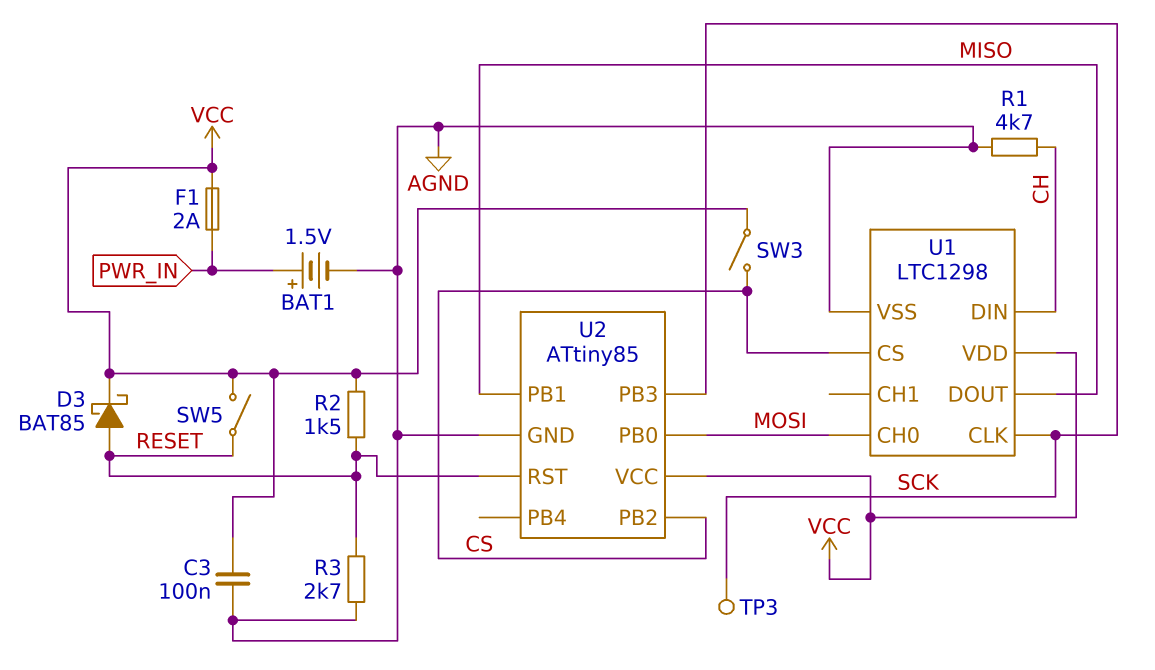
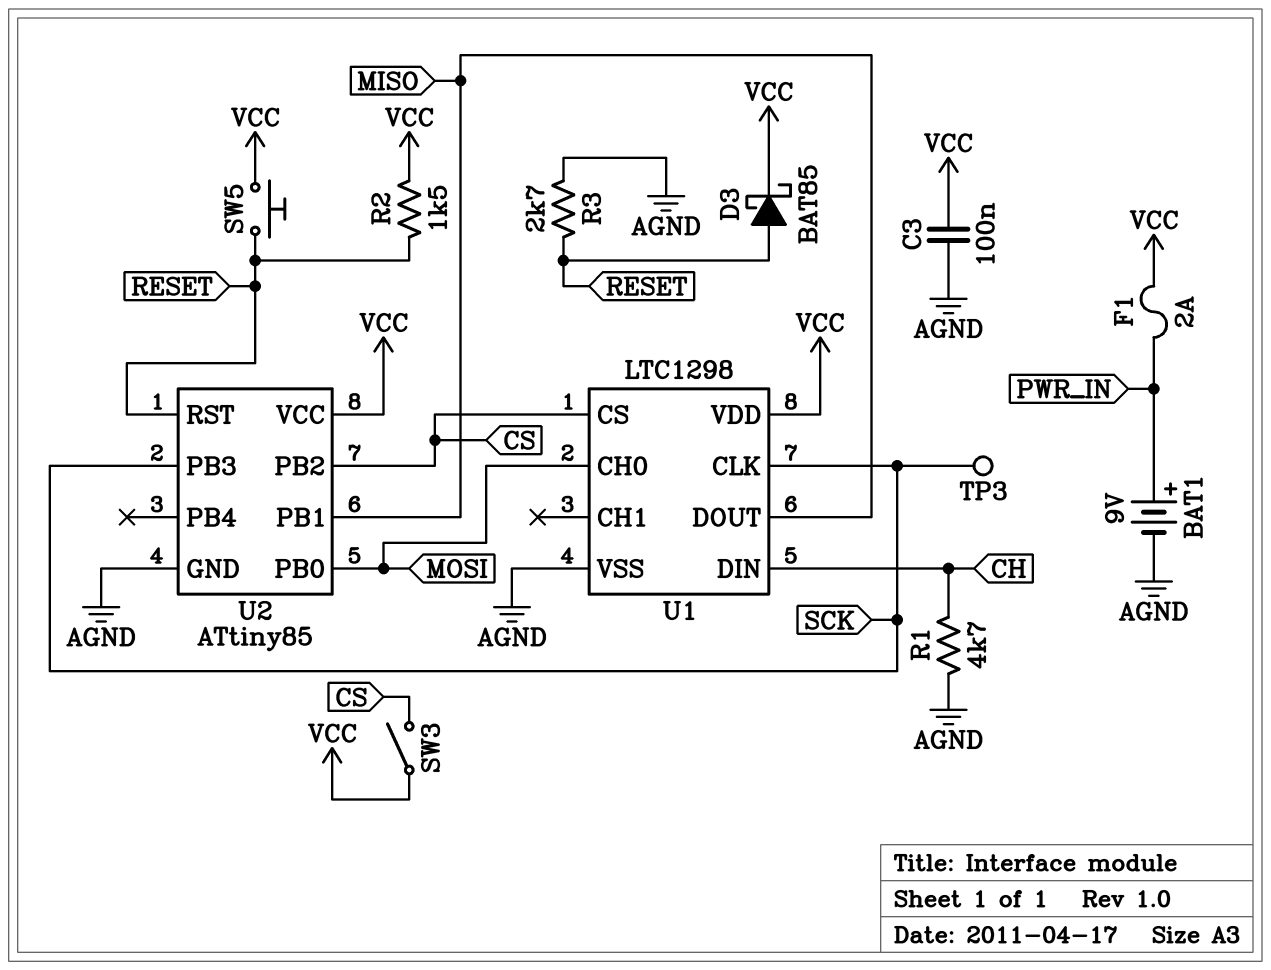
BAT1: 1.5V (plus PWR_IN, minus AGND) -> 9V (plus PWR_IN, minus AGND)
SW5: switch (RESET, VCC) -> button (RESET, VCC)

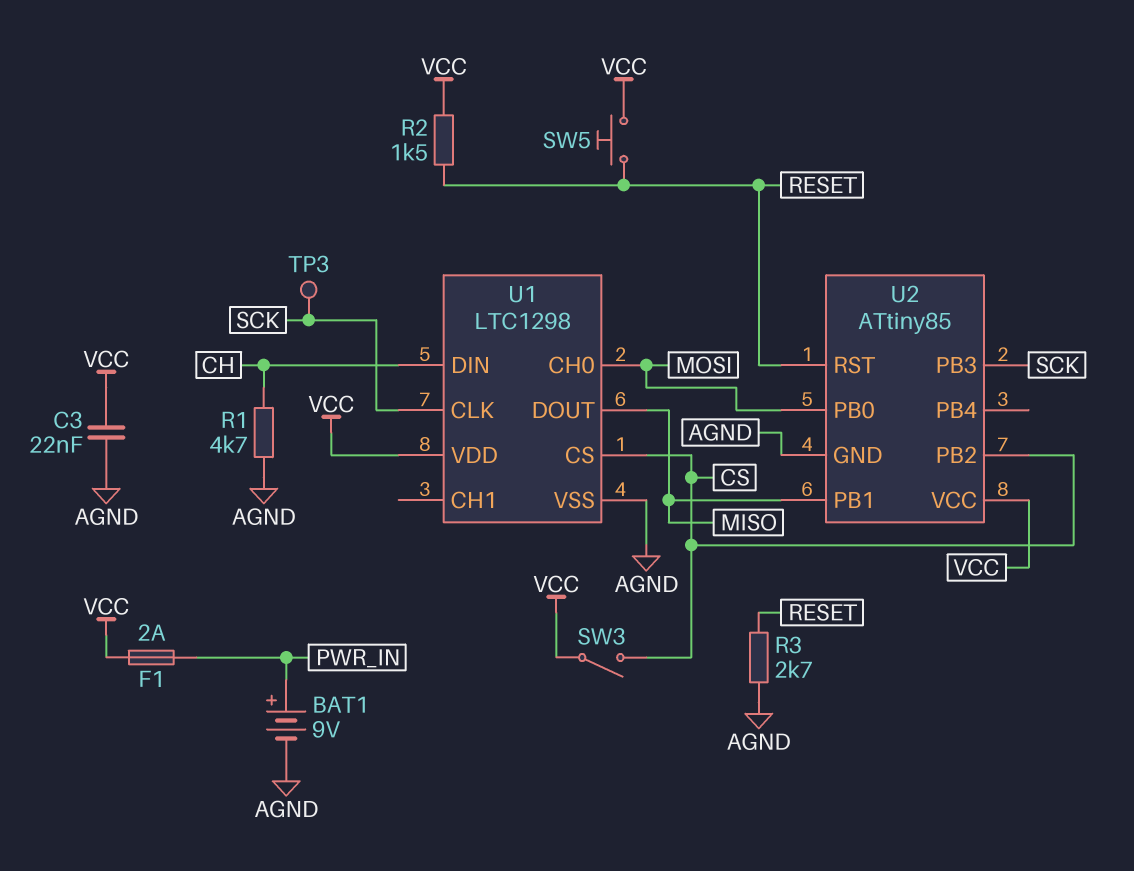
C3: 100nF (AGND, VCC) -> 22nF (AGND, VCC)
D3: schottky BAT85 (A RESET, K VCC) -> none

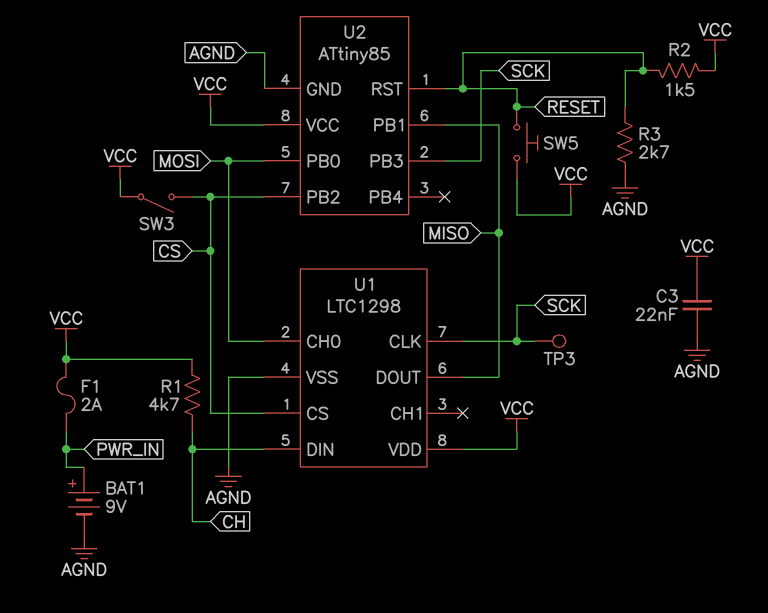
R1: 4.7k (AGND, CH) -> 4.7k (CH, VCC)

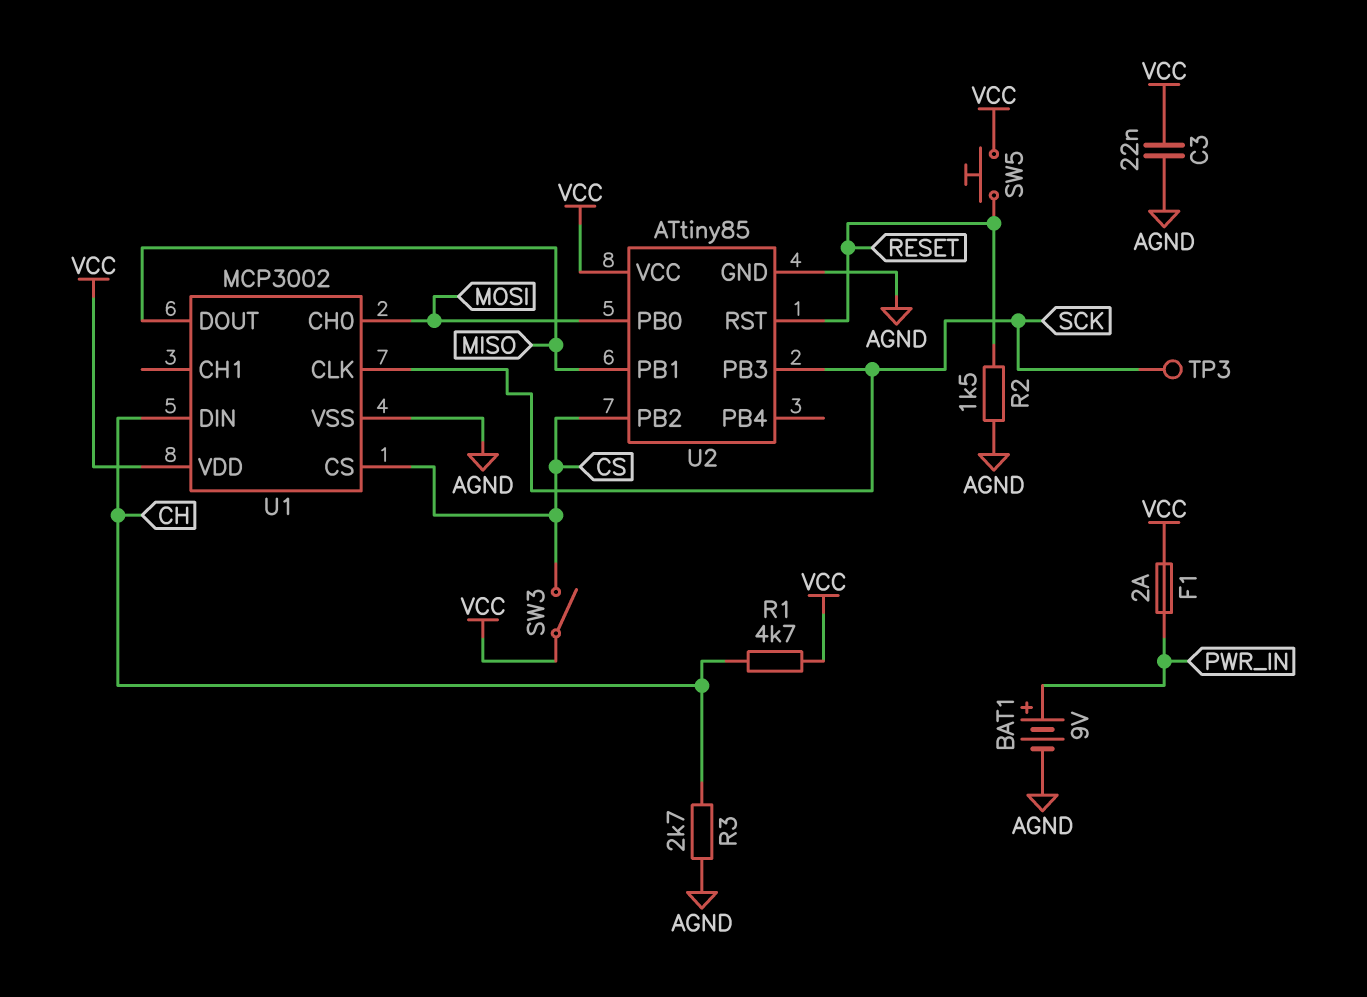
R2: 1.5k (RESET, VCC) -> 1.5k (AGND, RESET)
R3: 2.7k (AGND, RESET) -> 2.7k (AGND, CH)
U1: LTC1298 -> MCP3002

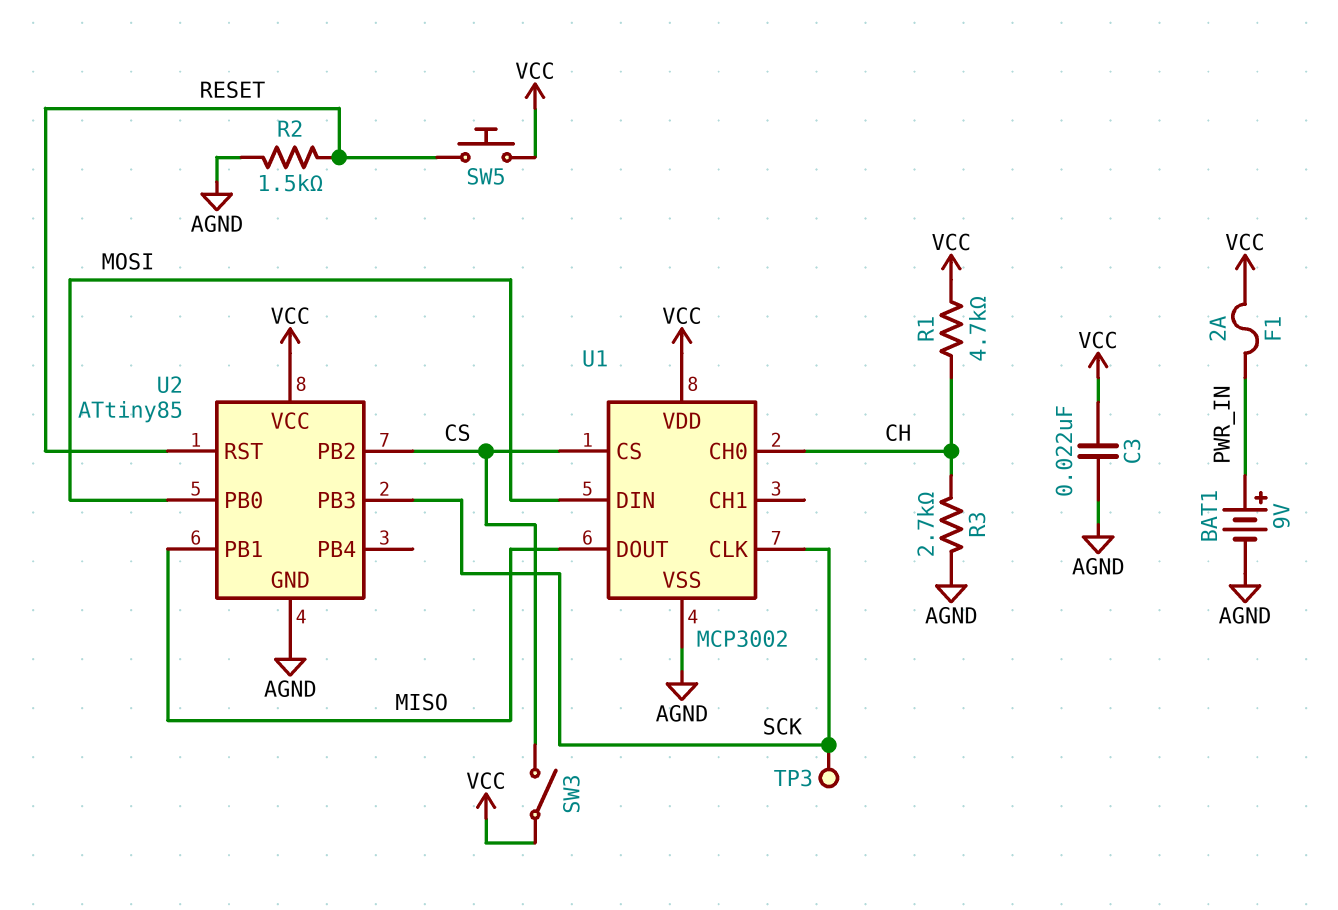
U1 pin CH0: MOSI -> CH
U1 pin DIN: CH -> MOSI

